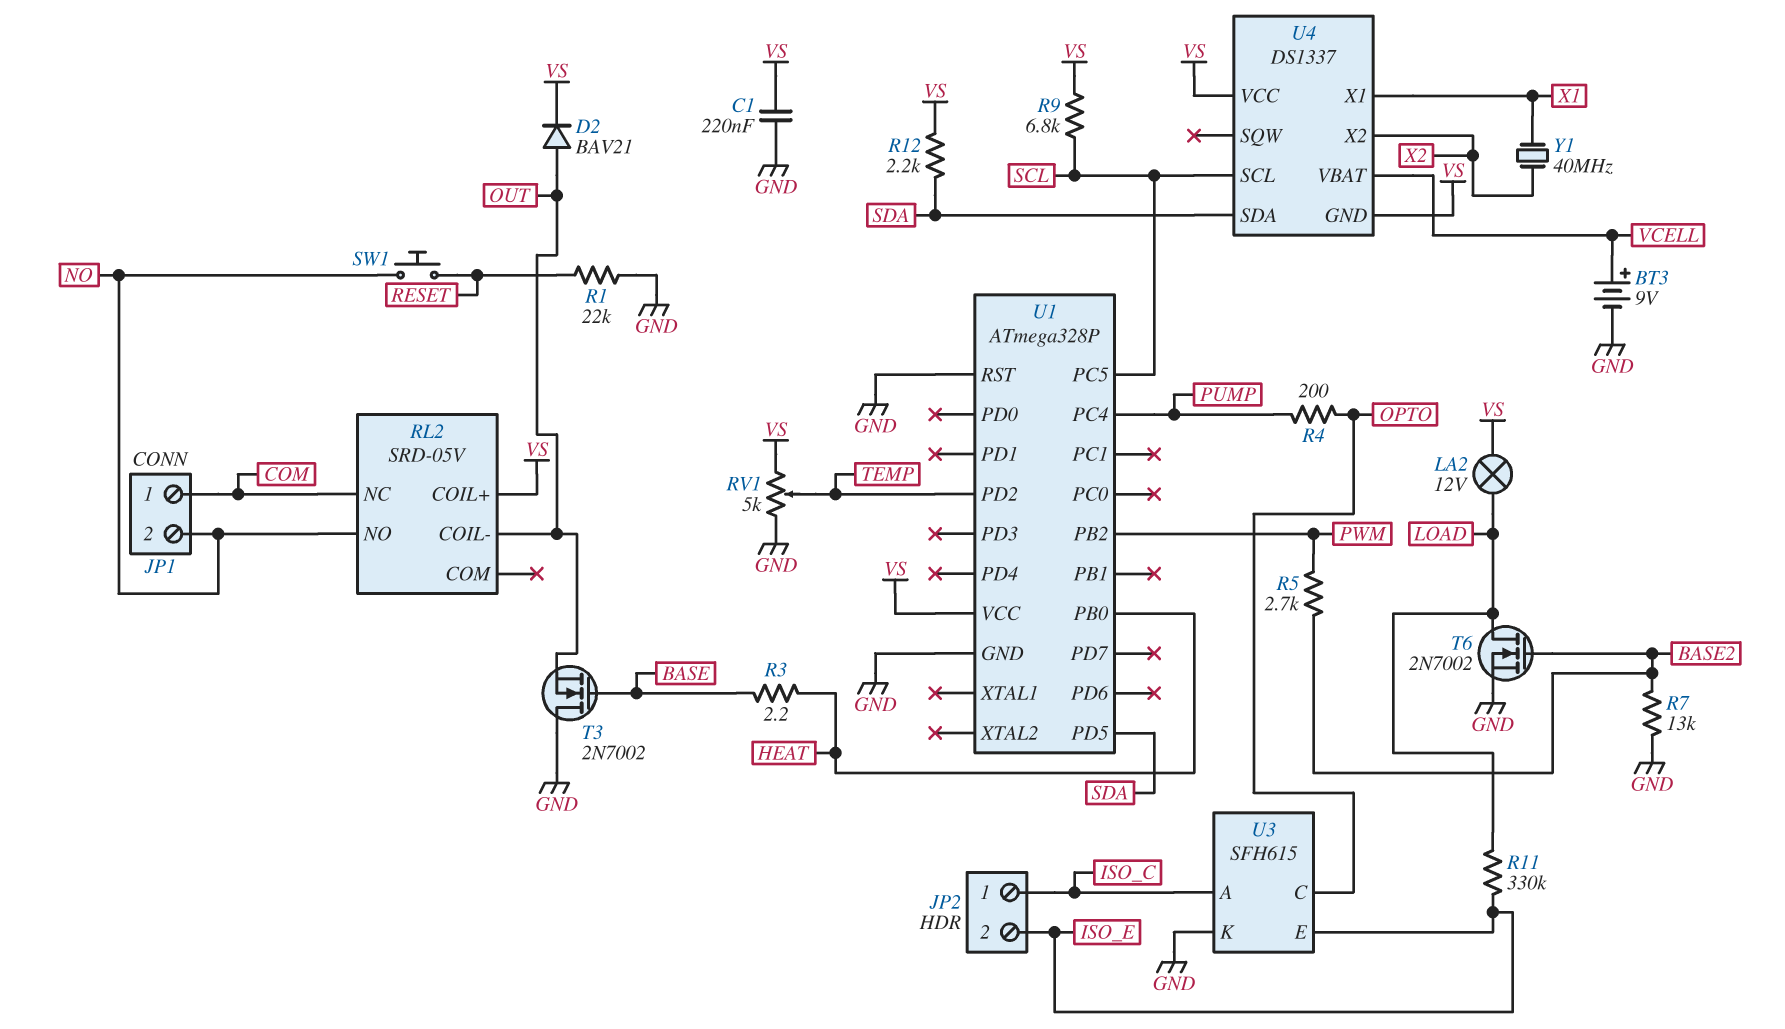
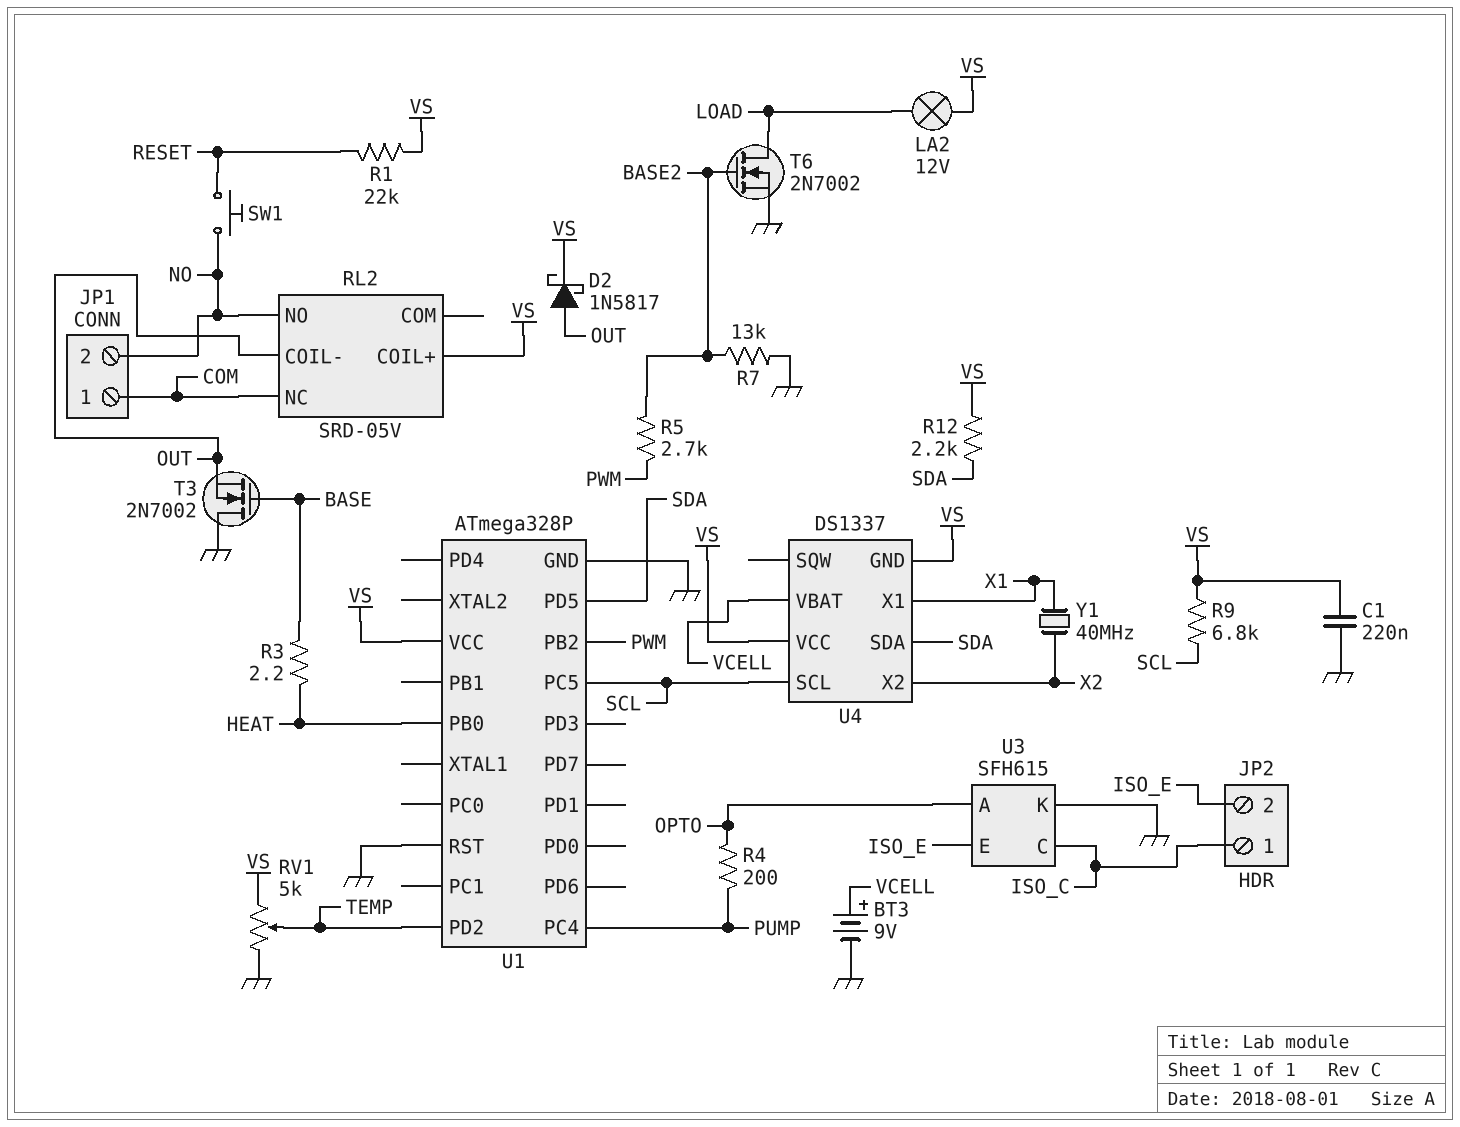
D2: diode BAV21 (A OUT, K VS) -> schottky 1N5817 (A OUT, K VS)
R1: 22k (GND, RESET) -> 22k (RESET, VS)
R11: 330k (ISO_E, LOAD) -> none
U3 pin A: ISO_C -> OPTO
U3 pin C: OPTO -> ISO_C

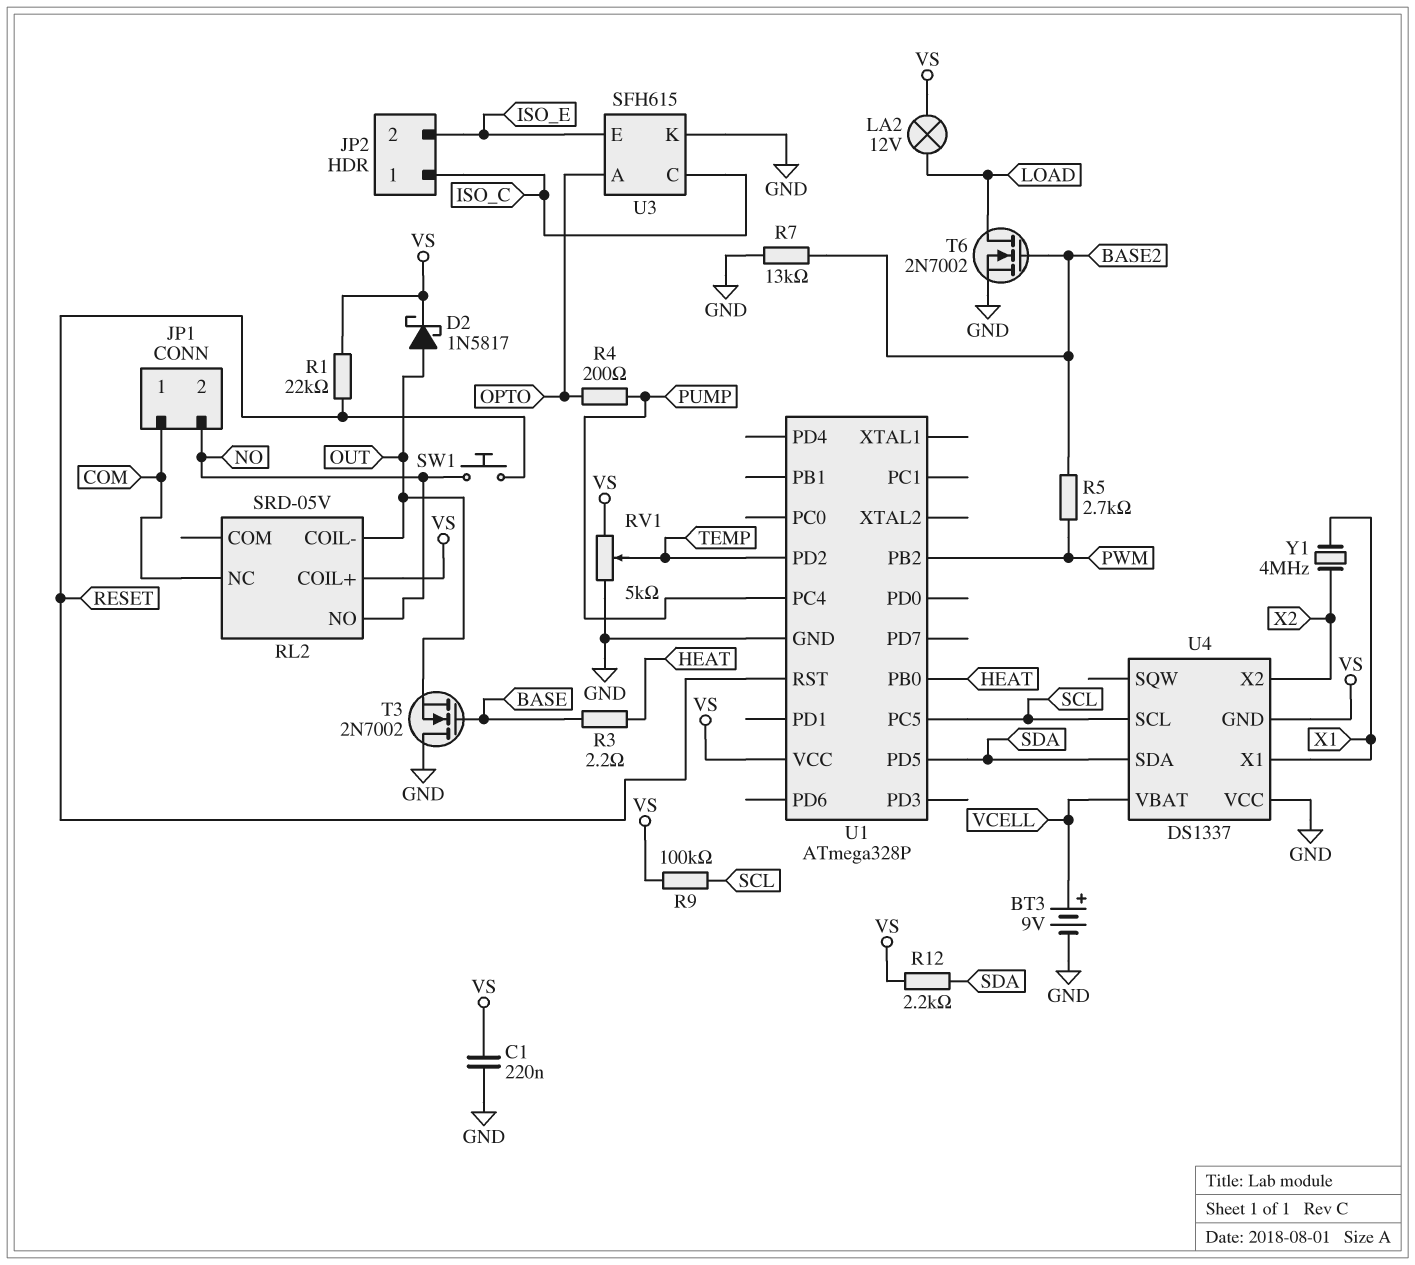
R9: 6.8k (SCL, VS) -> 100k (SCL, VS)
U1 pin RST: GND -> RESET
U4 pin VCC: VS -> GND
Y1: 40MHz (X1, X2) -> 4MHz (X1, X2)

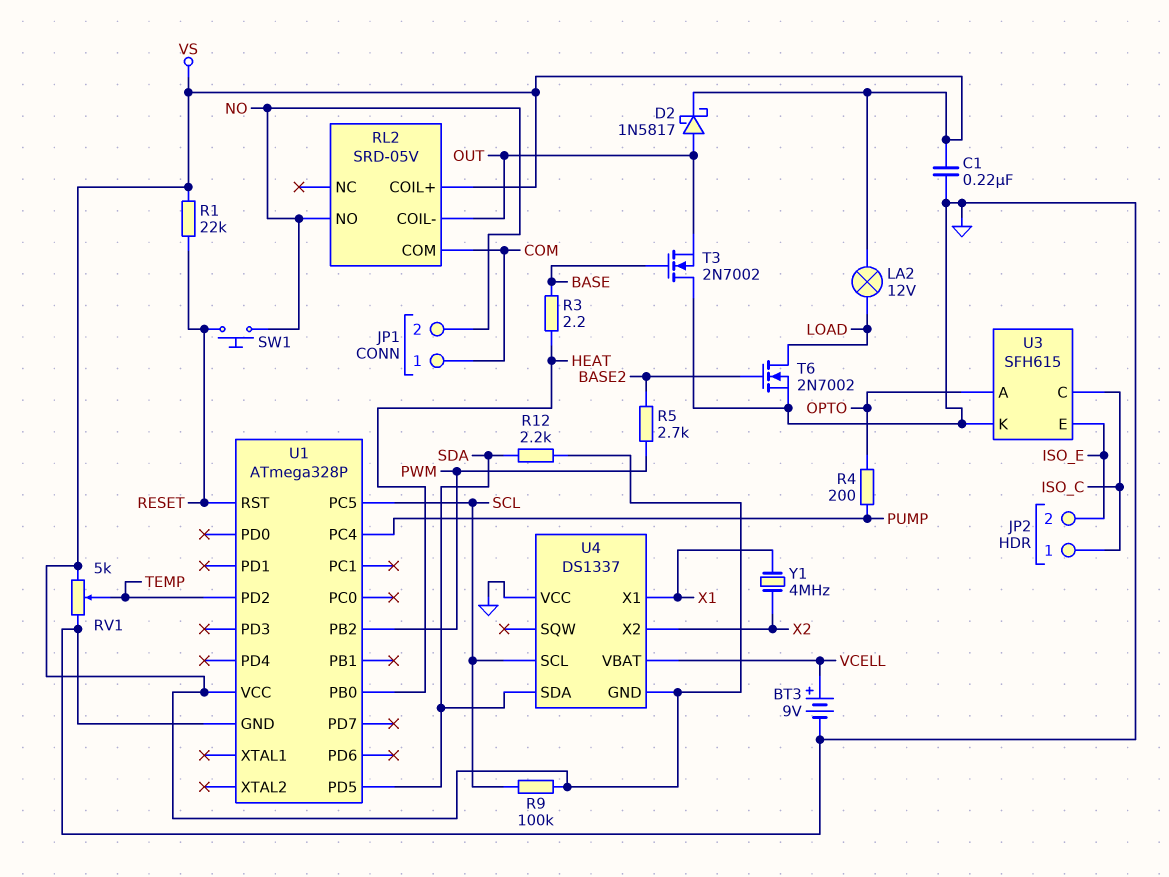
R7: 13k (BASE2, GND) -> none
RL2 pin COM: none -> COM
RL2 pin NC: COM -> none

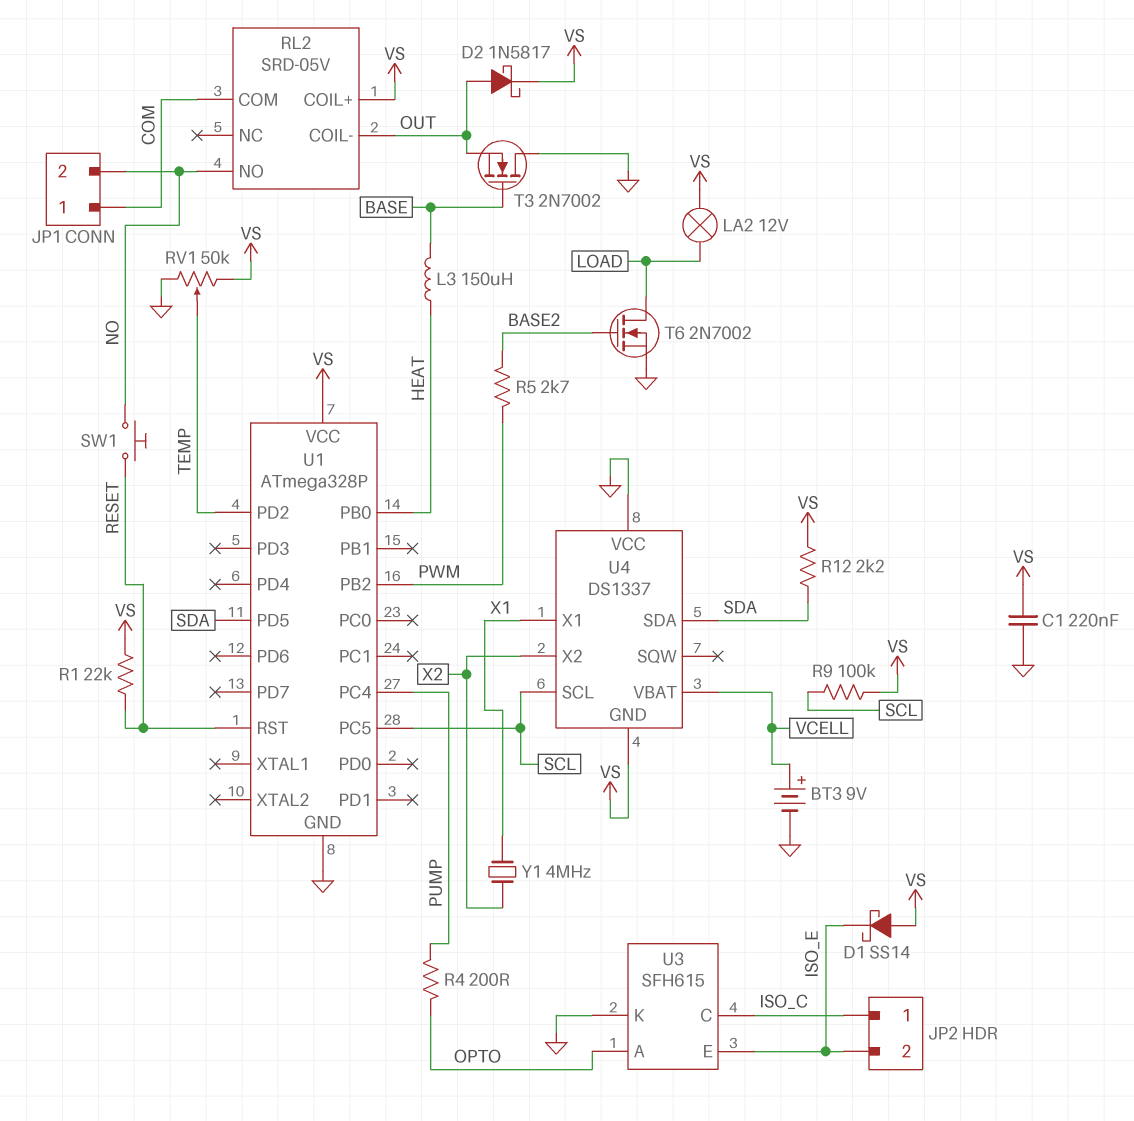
D1: none -> schottky SS14 (A VS, K ISO_E)
L3: none -> 150uH (BASE, HEAT)
R3: 2.2 (BASE, HEAT) -> none
RV1: 5k (GND, VS, wiper TEMP) -> 50k (GND, VS, wiper TEMP)

